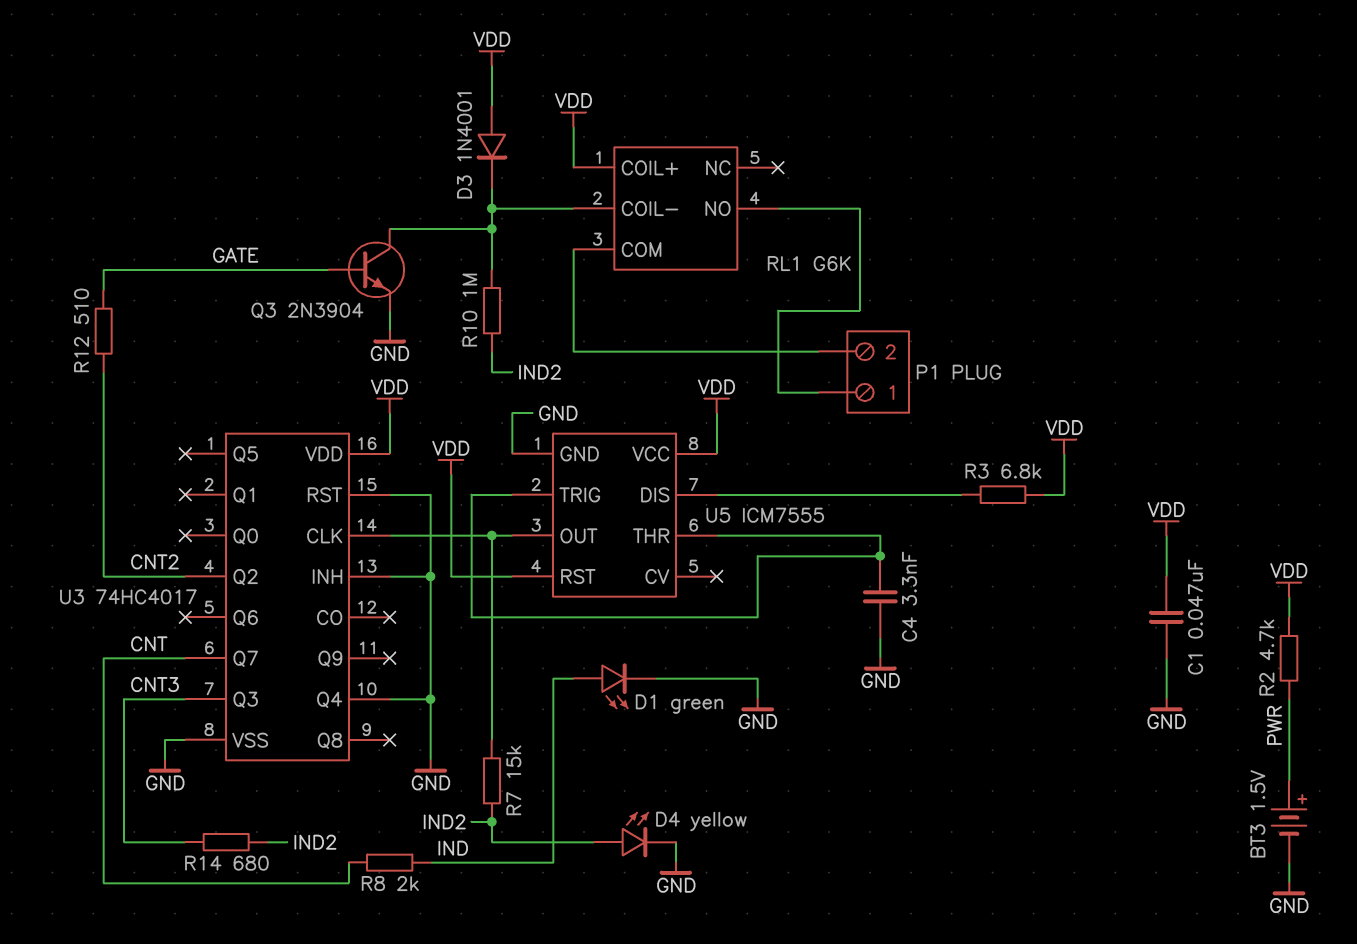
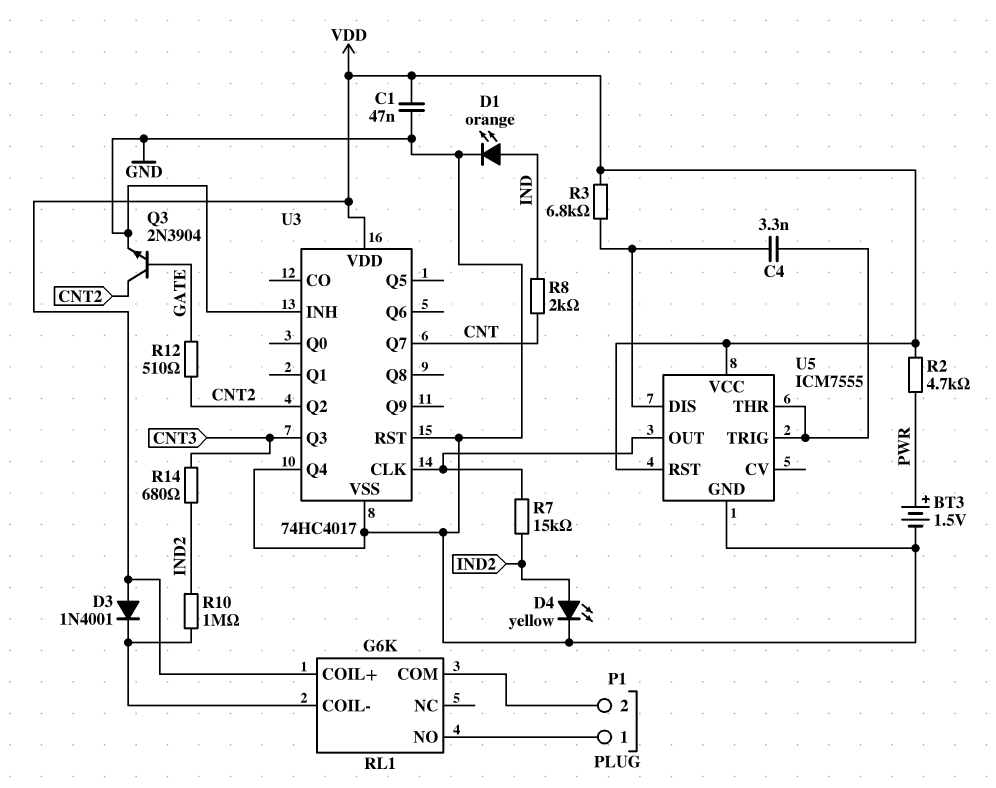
C4: 3.3nF (GND, U5/THR) -> 3.3nF (U5/DIS, U5/THR)
D1: LED green (A IND, K GND) -> LED orange (A IND, K GND)
Q3: NPN 2N3904 (B GATE, C RL1/COIL-, E GND) -> NPN 2N3904 (B GATE, C CNT2, E GND)

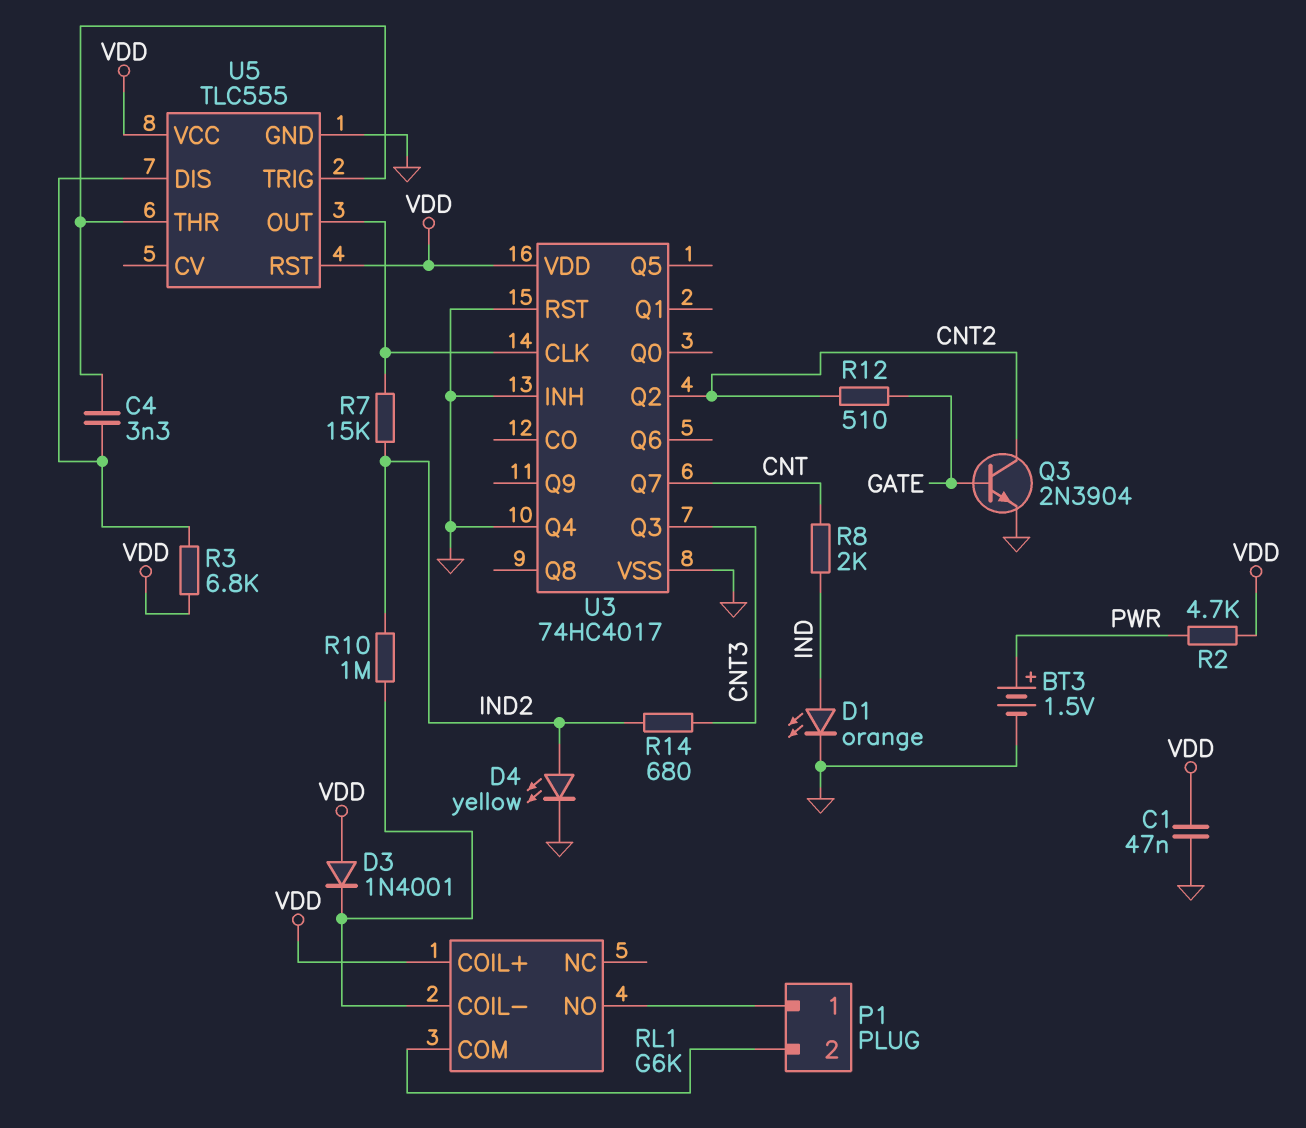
U5: ICM7555 -> TLC555

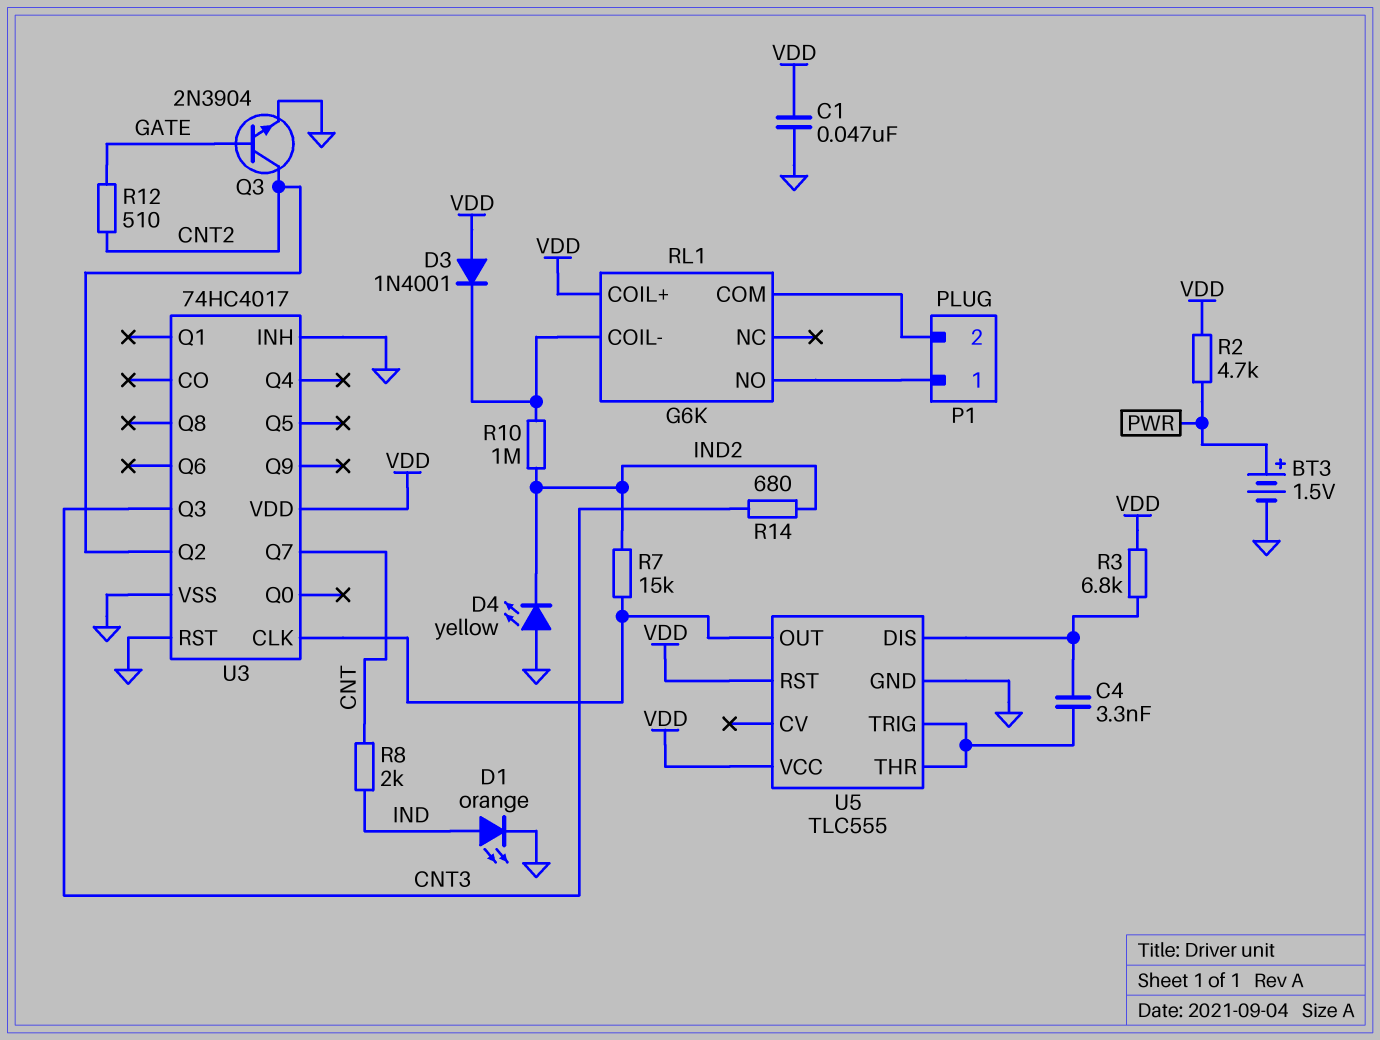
D4: LED yellow (A IND2, K GND) -> LED yellow (A GND, K IND2)
U3 pin Q4: GND -> none

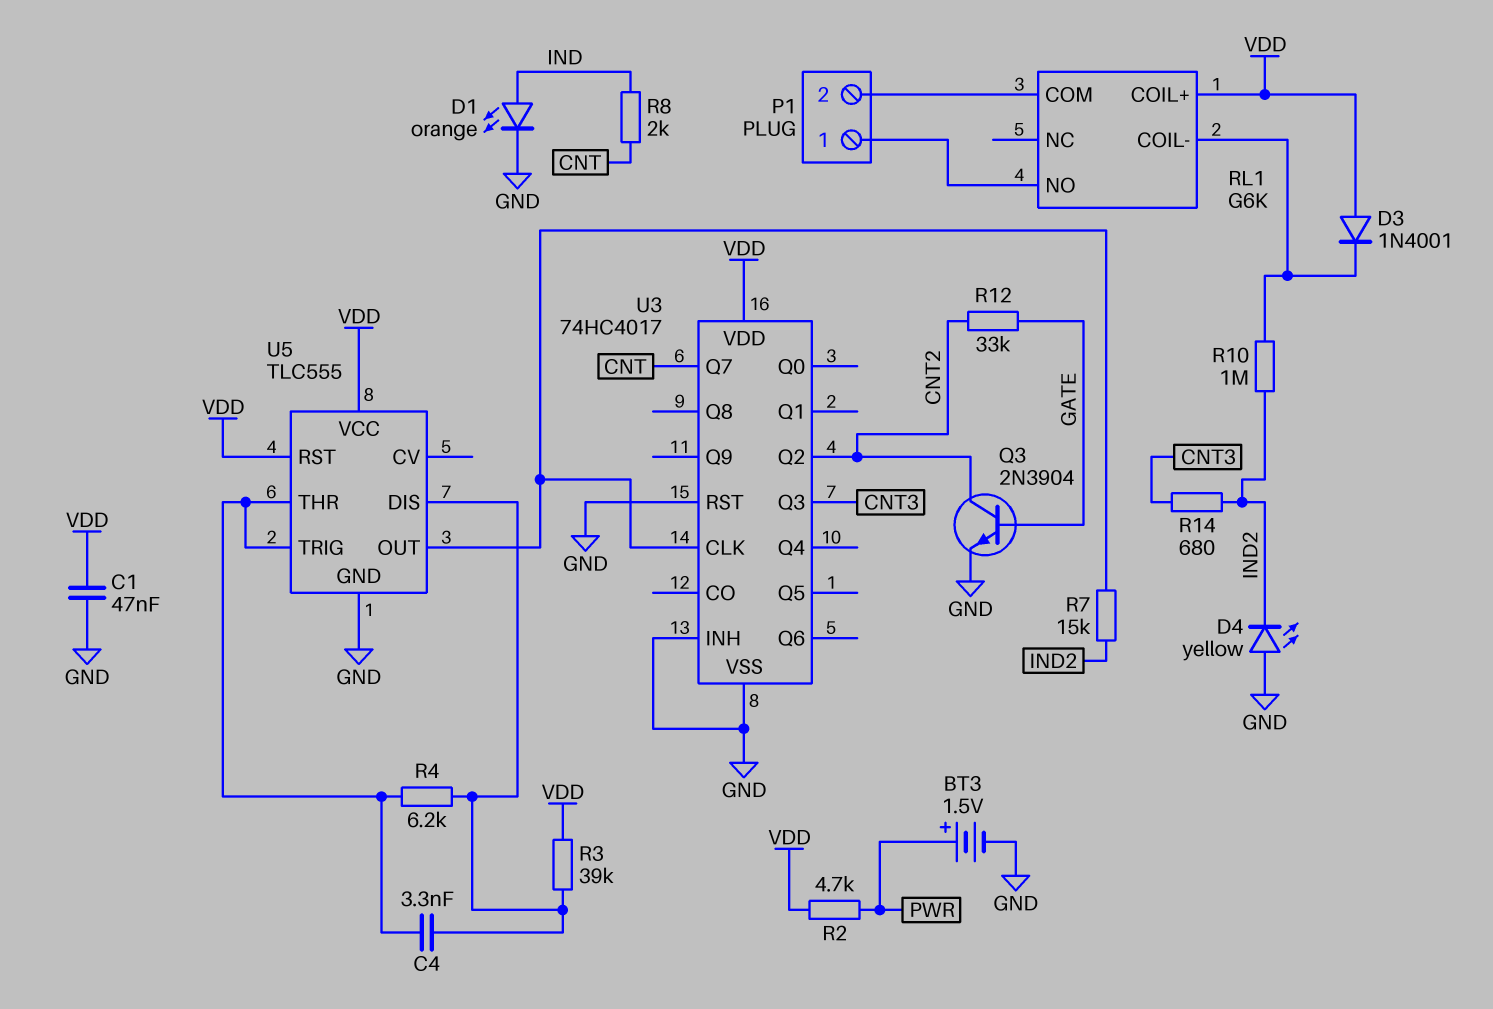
R3: 6.8k (U5/DIS, VDD) -> 39k (U5/DIS, VDD)
R4: none -> 6.2k (U5/DIS, U5/THR)
R12: 510 (CNT2, GATE) -> 33k (CNT2, GATE)

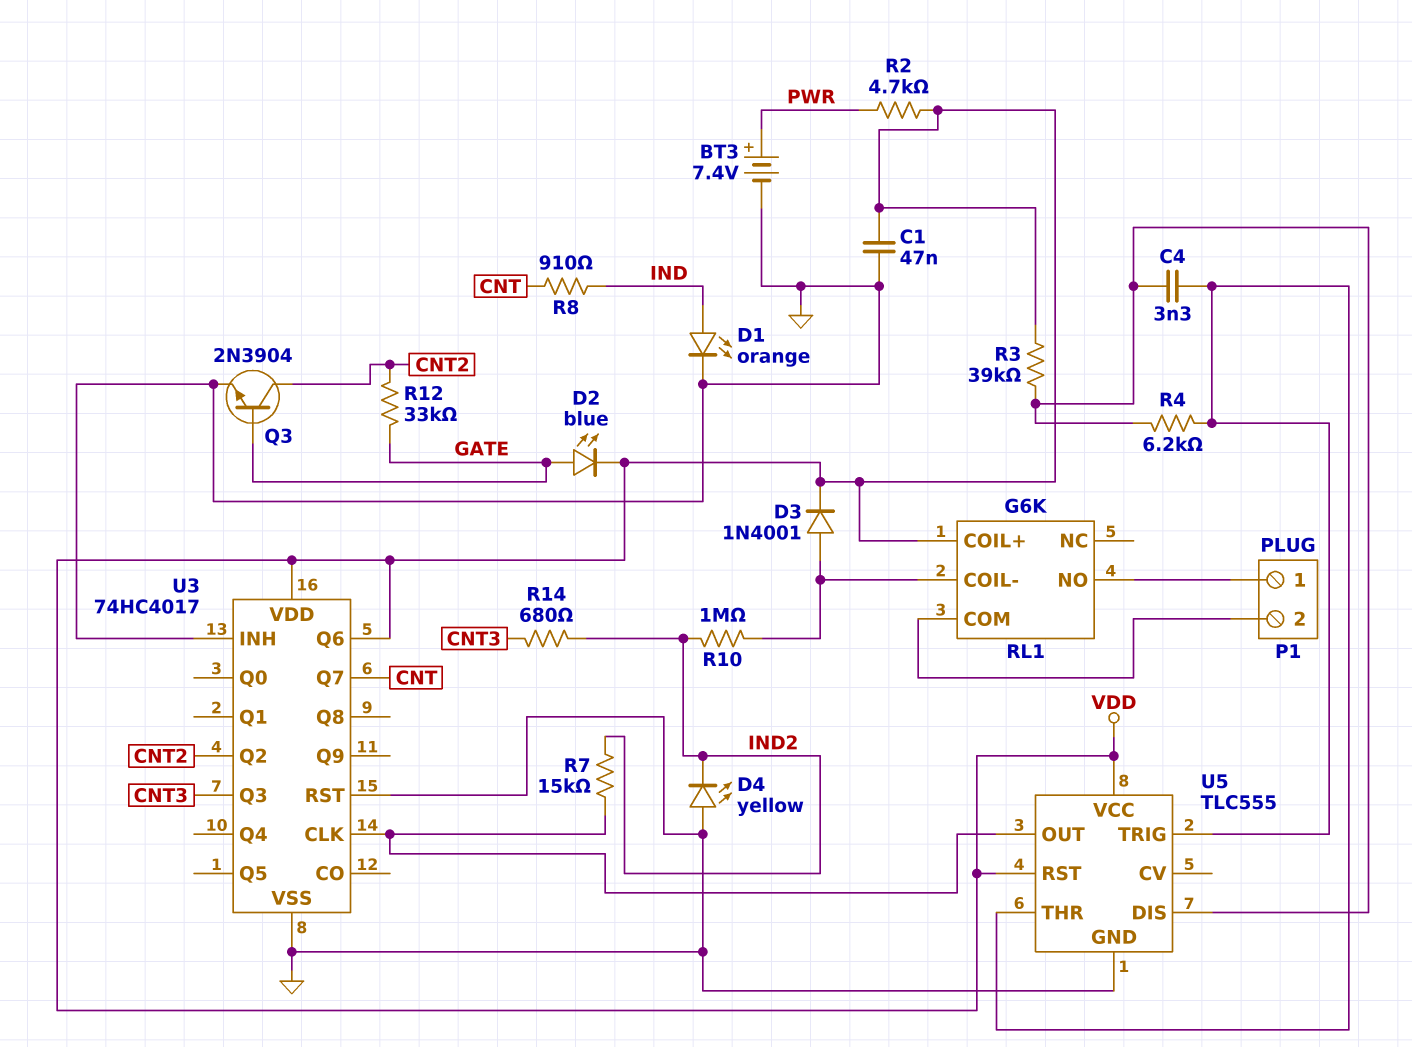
BT3: 1.5V (plus PWR, minus GND) -> 7.4V (plus PWR, minus GND)
D2: none -> LED blue (A GATE, K VDD)
D3: diode 1N4001 (A VDD, K RL1/COIL-) -> diode 1N4001 (A RL1/COIL-, K VDD)
R8: 2k (CNT, IND) -> 910 (CNT, IND)
U3 pin Q6: none -> VDD

